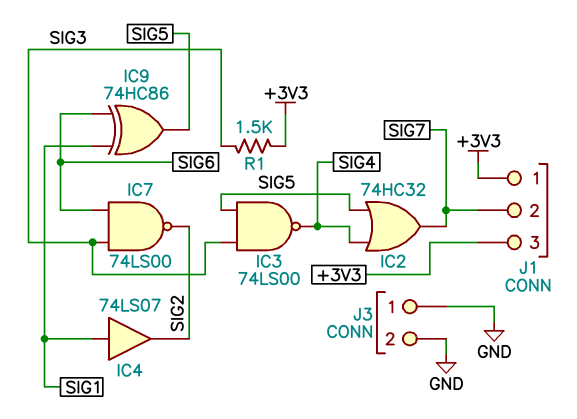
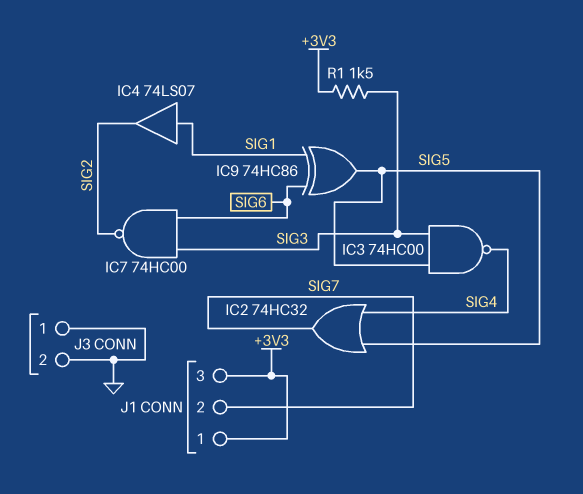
IC3: NAND 74LS00 (in SIG3, in SIG5, out SIG4) -> NAND 74HC00 (in SIG3, in SIG5, out SIG4)
IC7: NAND 74LS00 (in SIG3, in SIG6, out SIG2) -> NAND 74HC00 (in SIG3, in SIG6, out SIG2)

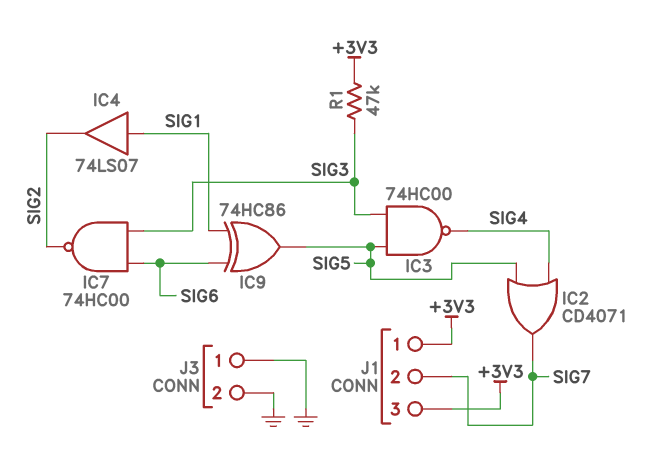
IC2: OR 74HC32 (in SIG4, in SIG5, out SIG7) -> OR CD4071 (in SIG4, in SIG5, out SIG7)
R1: 1.5k (+3V3, SIG3) -> 47k (+3V3, SIG3)

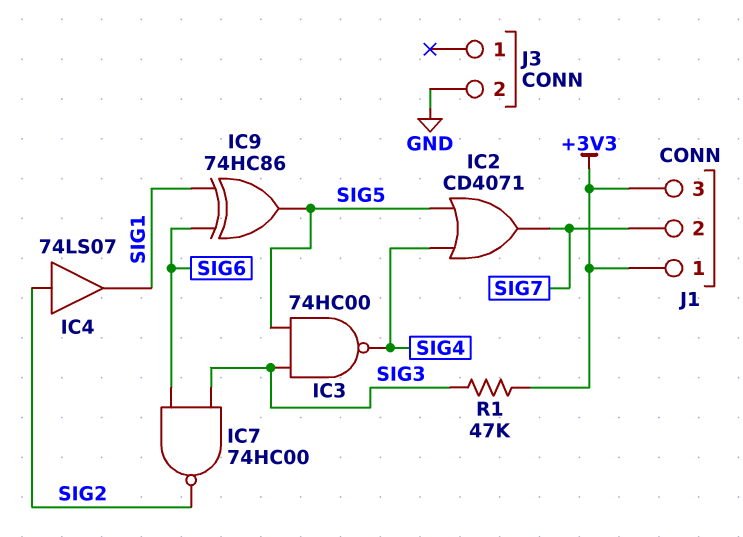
IC4: buffer 74LS07 (in SIG1, out SIG2) -> buffer 74LS07 (in SIG2, out SIG1)
J3 pin 1: GND -> none

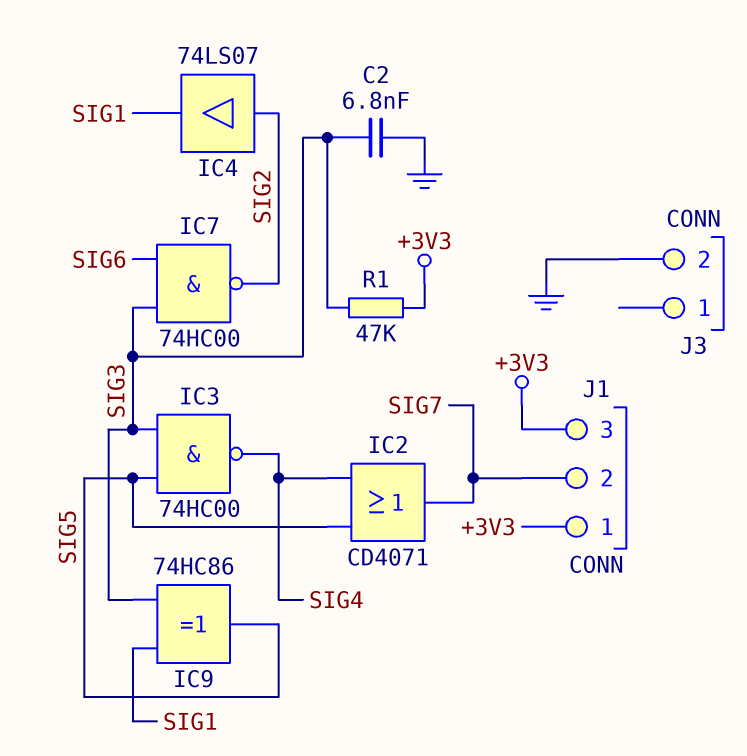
C2: none -> 6.8nF (GND, SIG3)
IC9: XOR 74HC86 (in SIG1, in SIG6, out SIG5) -> XOR 74HC86 (in SIG1, in SIG3, out SIG5)

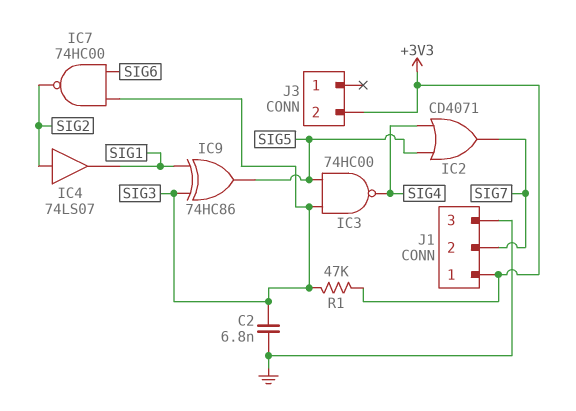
J1 pin 3: +3V3 -> GND
J3 pin 2: GND -> +3V3

